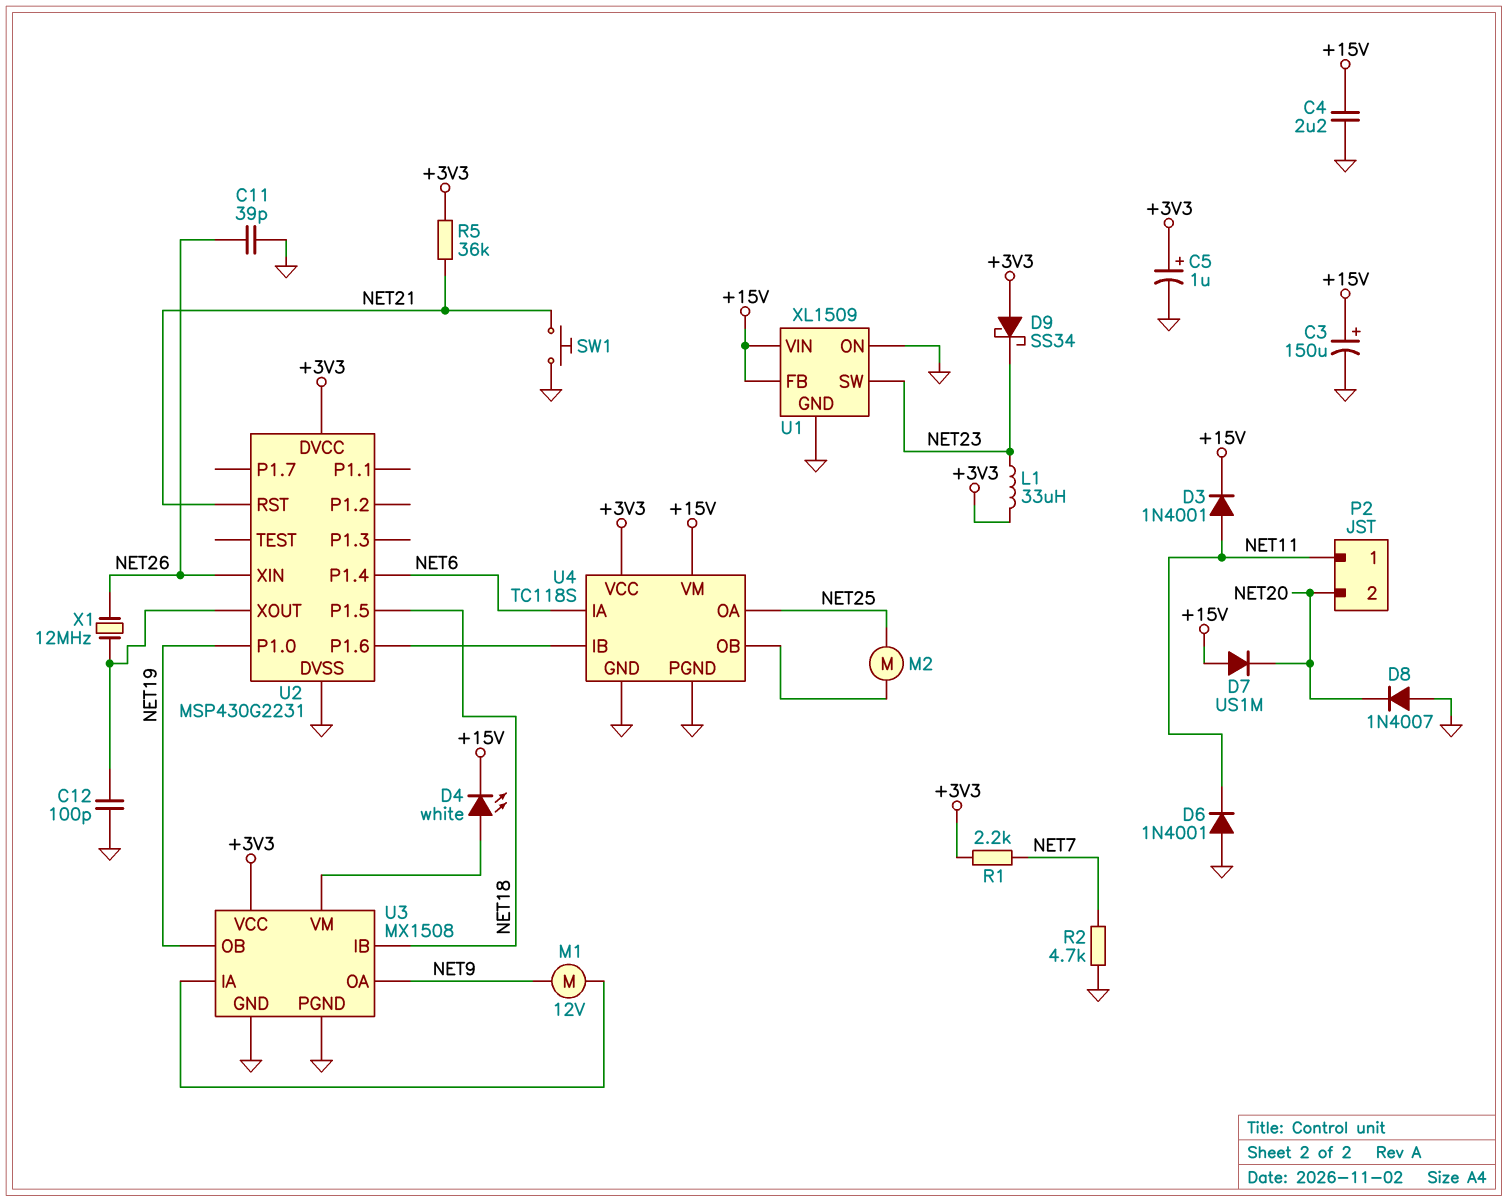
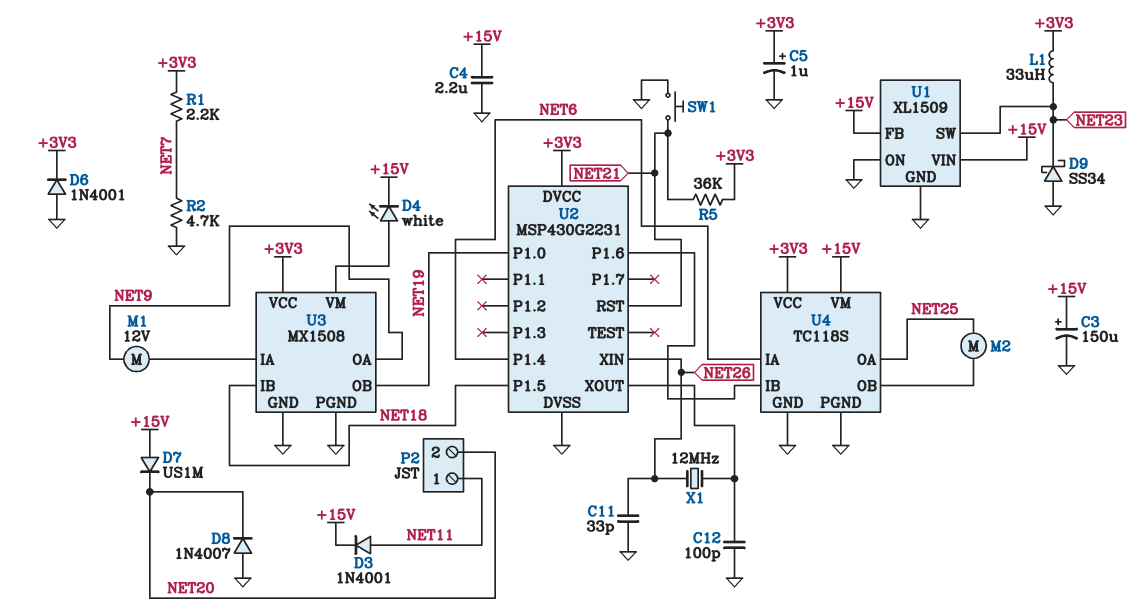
C11: 39pF (GND, NET26) -> 33pF (GND, NET26)
D6: diode 1N4001 (A GND, K NET11) -> diode 1N4001 (A GND, K +3V3)
D9: schottky SS34 (A +3V3, K NET23) -> schottky SS34 (A GND, K NET23)

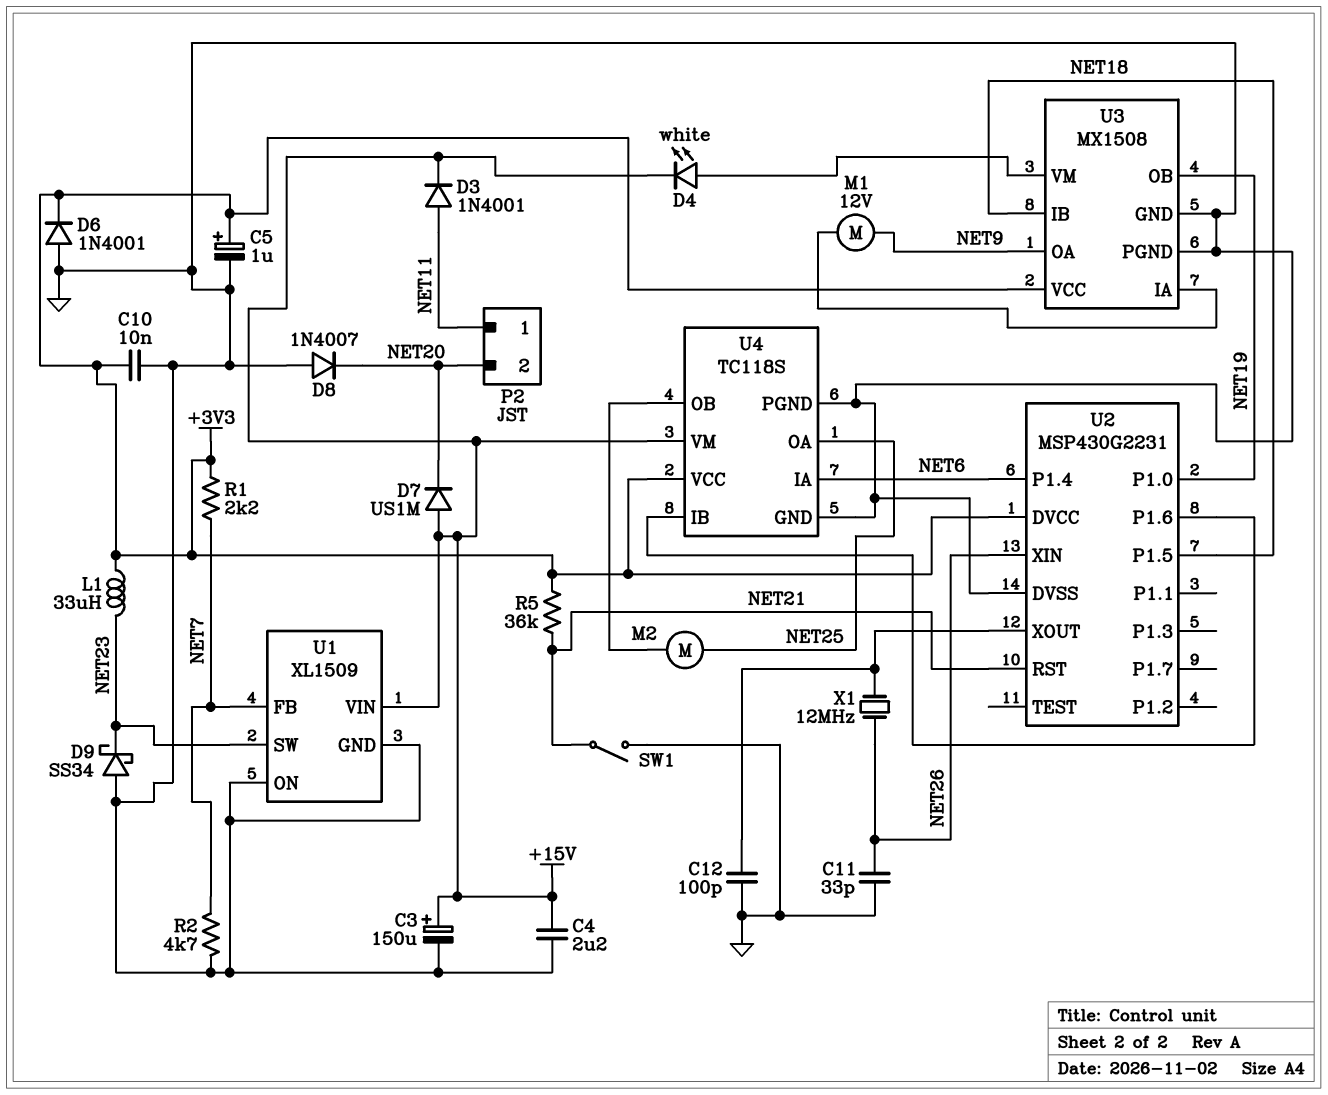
C10: none -> 10nF (+3V3, GND)
SW1: button (GND, NET21) -> switch (GND, NET21)
U1 pin FB: +15V -> NET7

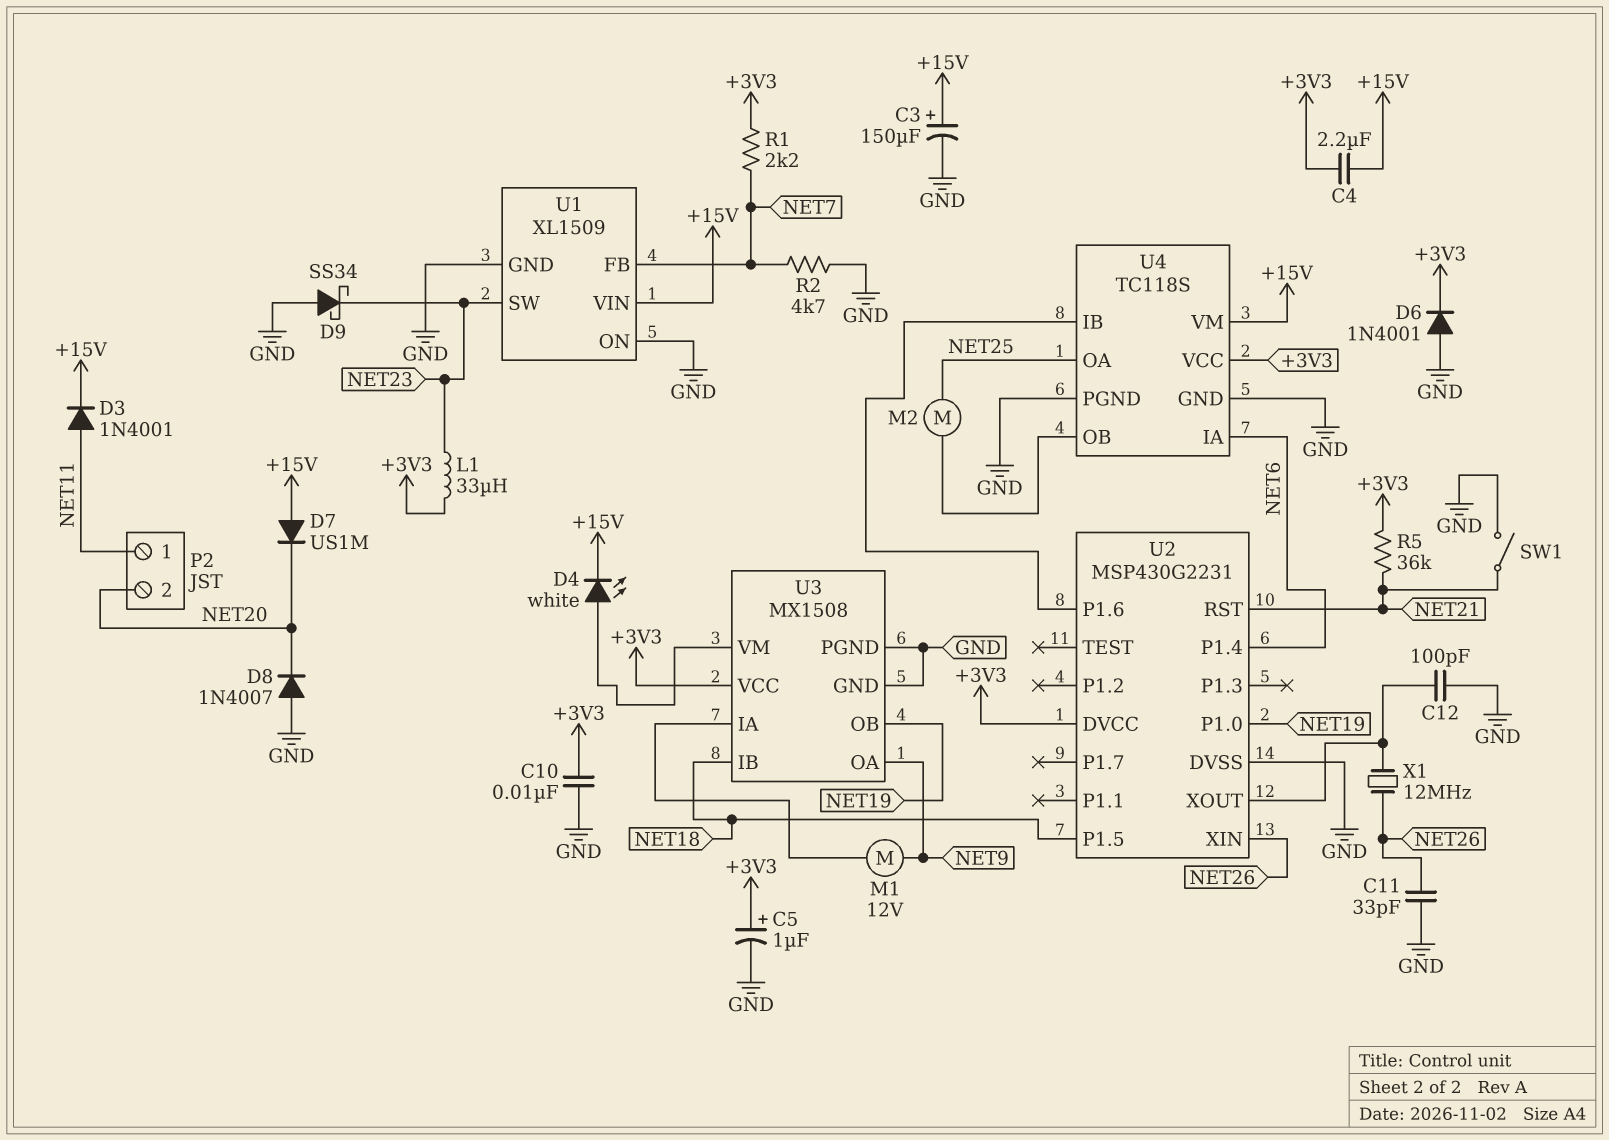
C4: 2.2uF (+15V, GND) -> 2.2uF (+3V3, +15V)

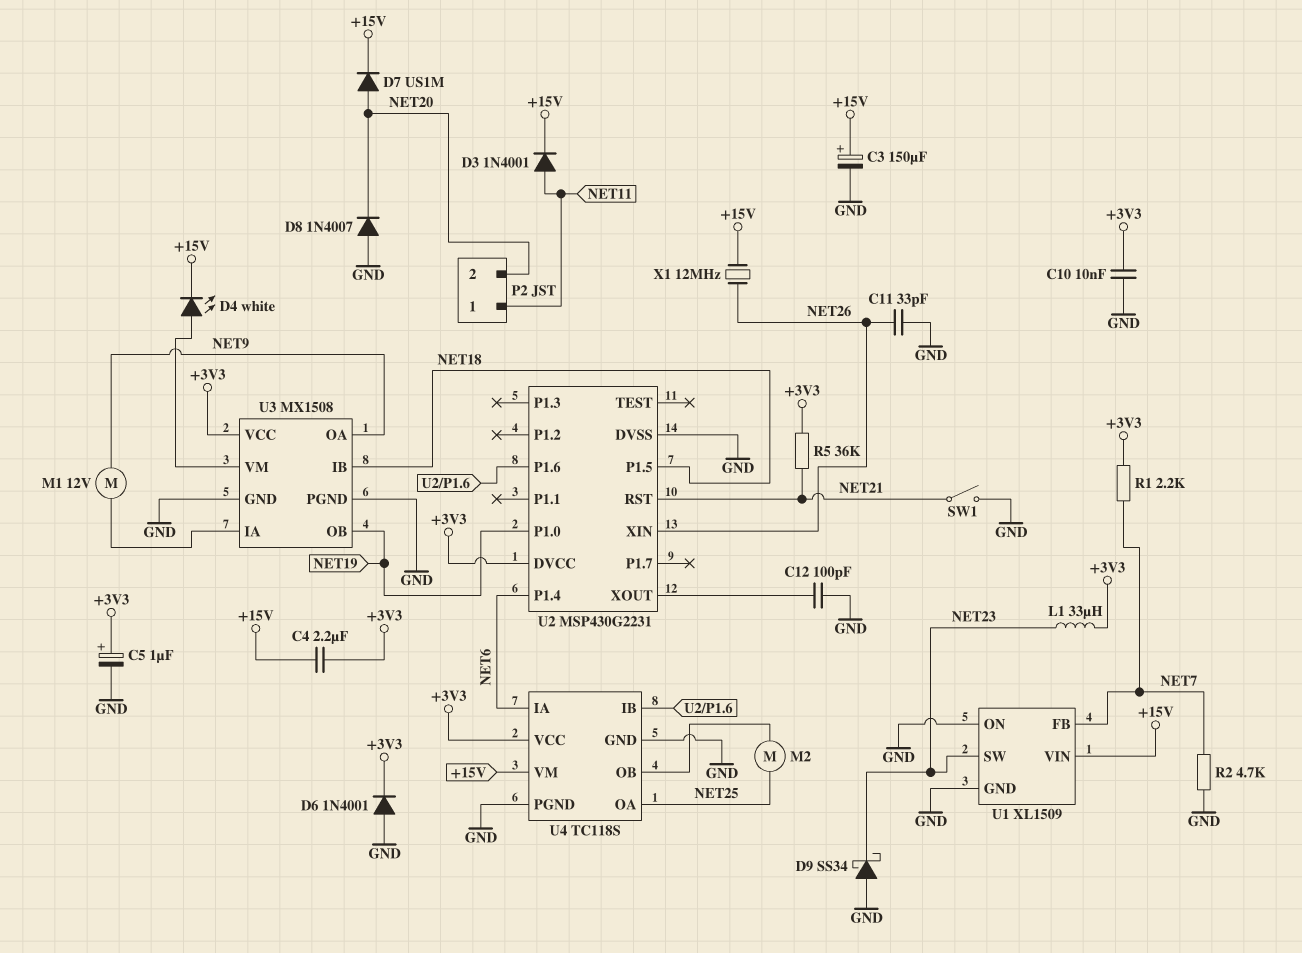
D7: diode US1M (A +15V, K NET20) -> diode US1M (A NET20, K +15V)
X1: 12MHz (NET26, U2/XOUT) -> 12MHz (+15V, NET26)

